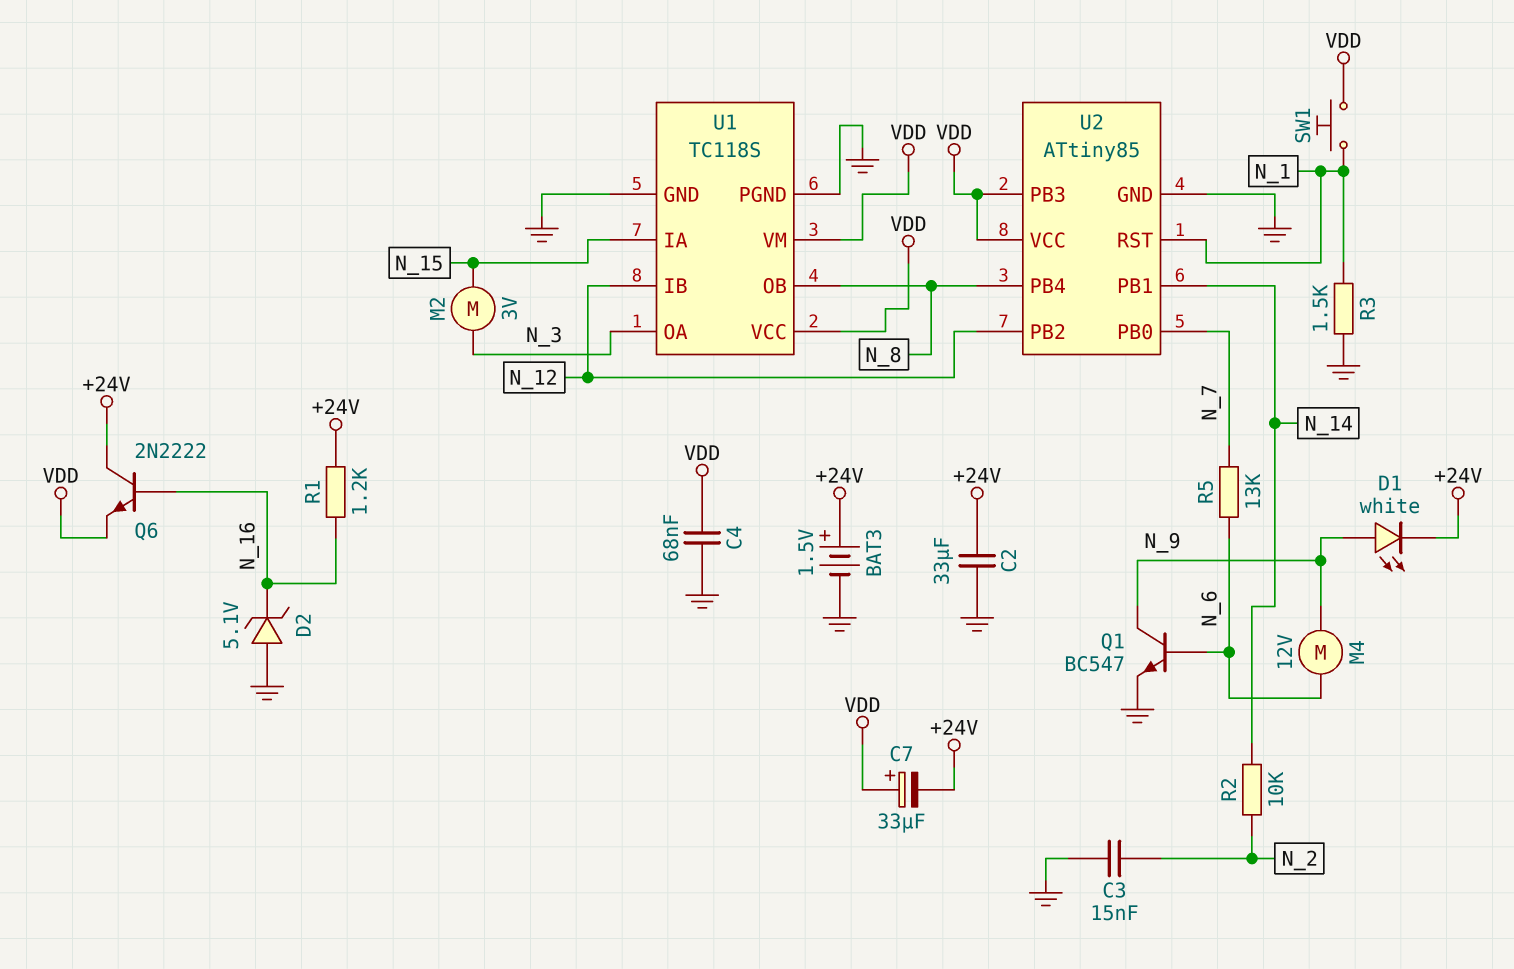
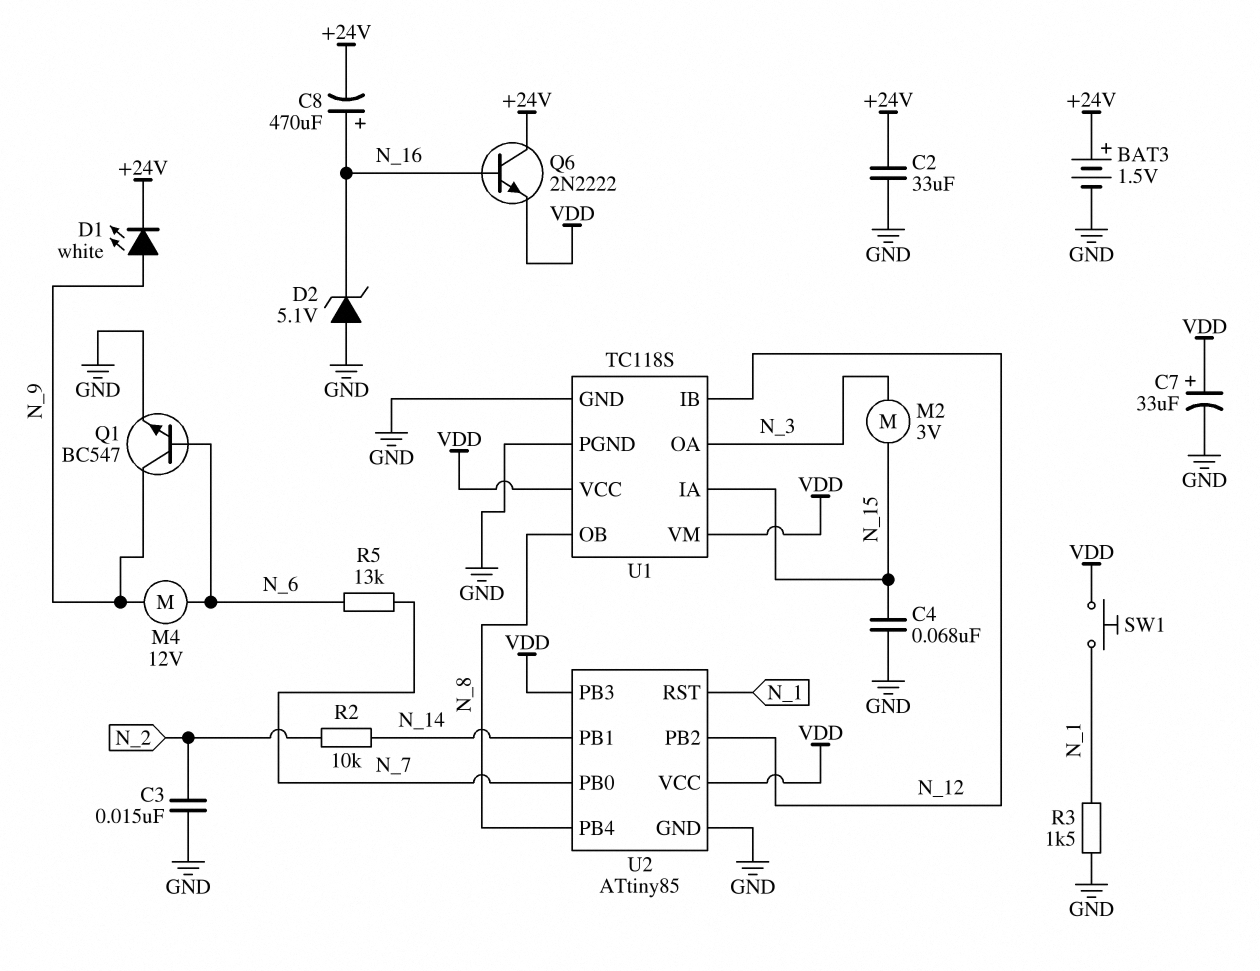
C4: 68nF (GND, VDD) -> 68nF (GND, N_15)
C7: 33uF (plus VDD, minus +24V) -> 33uF (plus VDD, minus GND)
C8: none -> 470uF (plus N_16, minus +24V)
R1: 1.2k (+24V, N_16) -> none

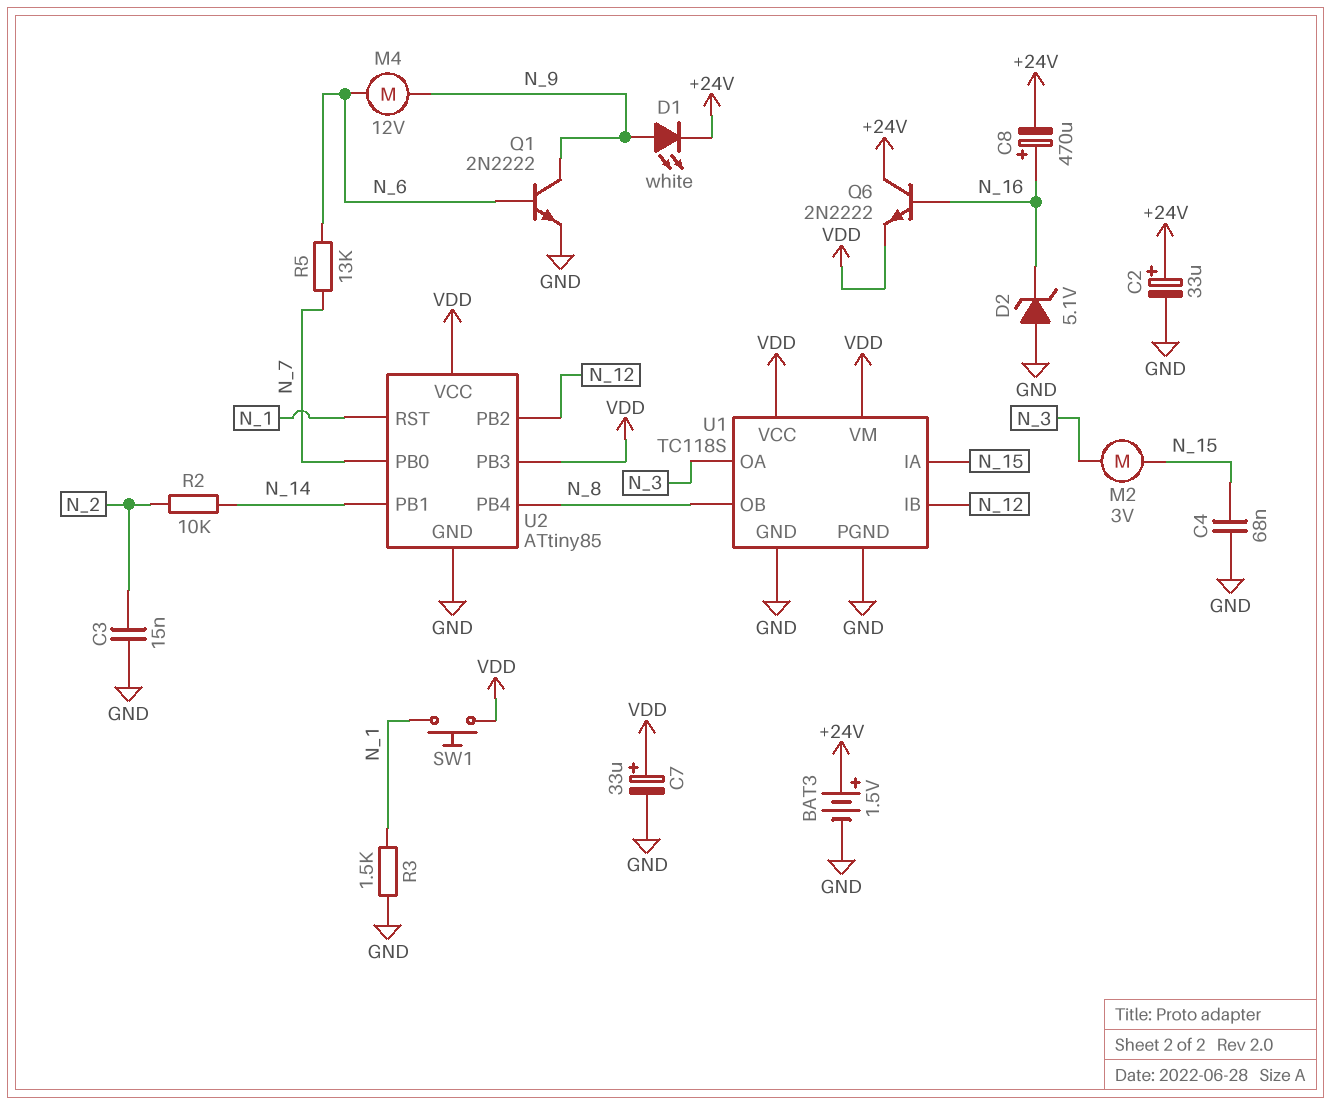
C2: 33uF (+24V, GND) -> 33uF (plus +24V, minus GND)
Q1: NPN BC547 (B N_6, C N_9, E GND) -> NPN 2N2222 (B N_6, C N_9, E GND)

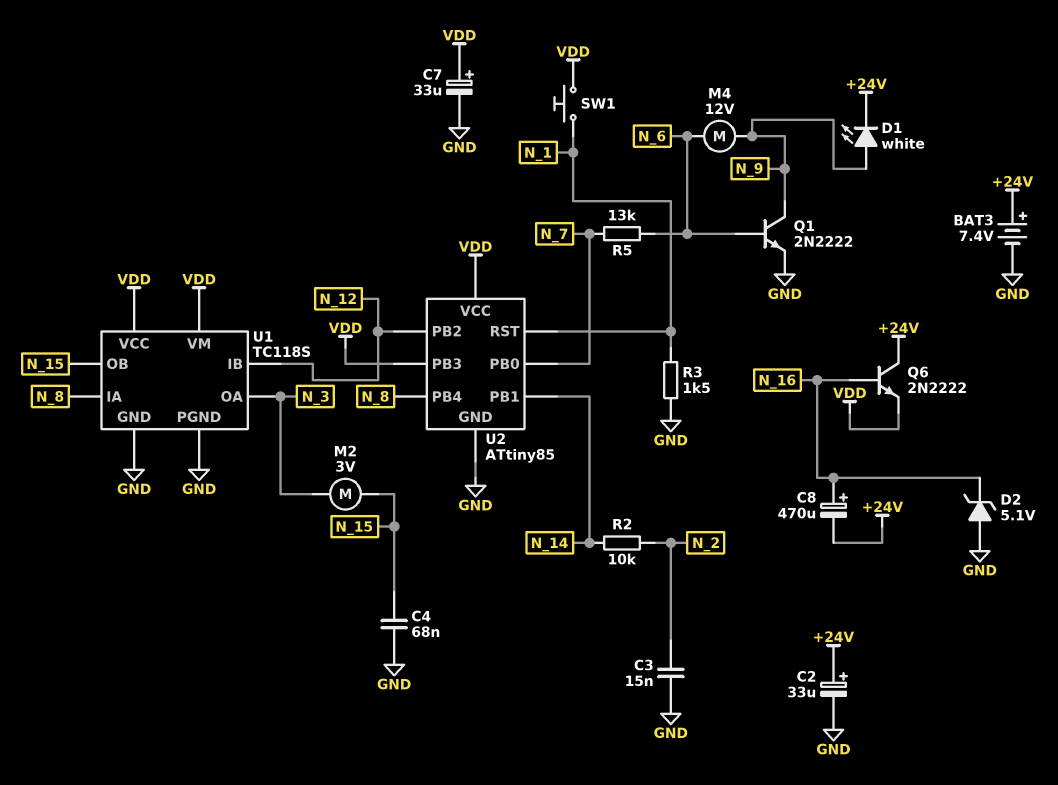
BAT3: 1.5V (plus +24V, minus GND) -> 7.4V (plus +24V, minus GND)
U1 pin IA: N_15 -> N_8
U1 pin OB: N_8 -> N_15

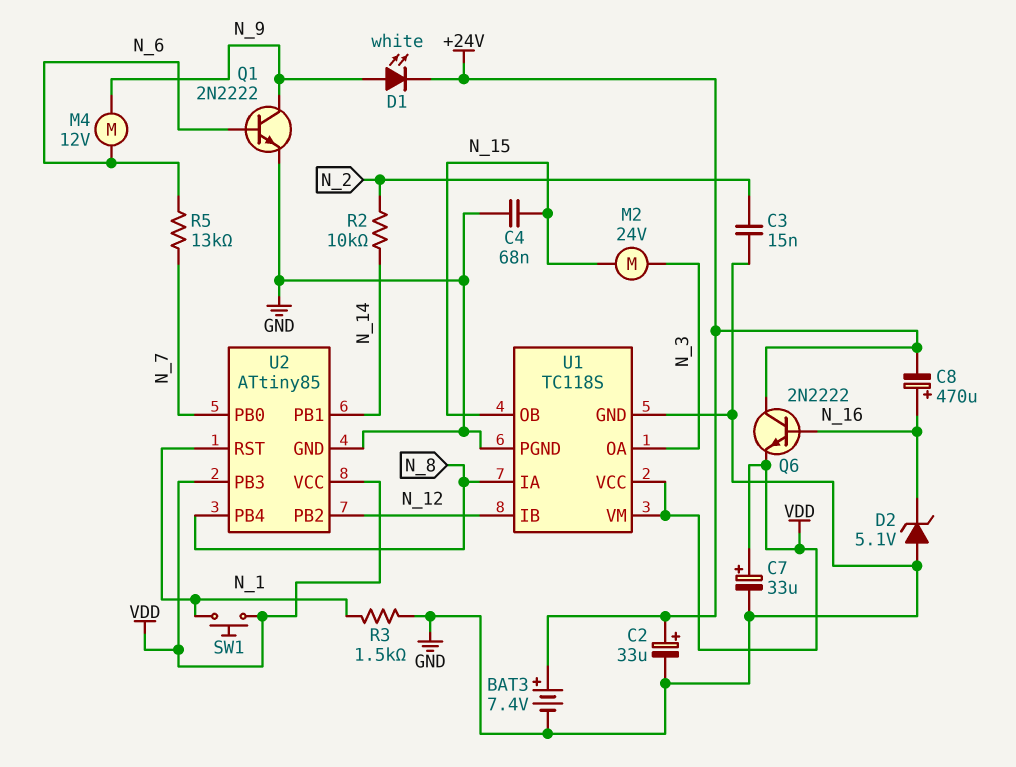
M2: motor 3V (N_3, N_15) -> motor 24V (N_3, N_15)

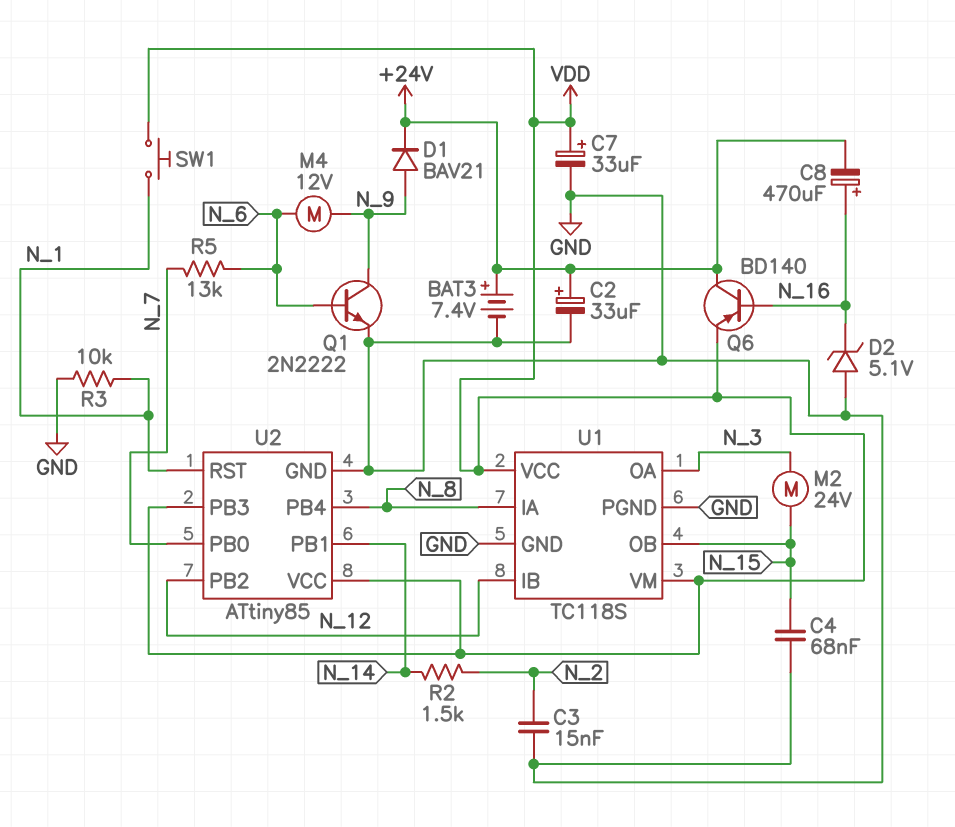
D1: LED white (A N_9, K +24V) -> diode BAV21 (A N_9, K +24V)
Q6: NPN 2N2222 (B N_16, C +24V, E VDD) -> PNP BD140 (B N_16, C +24V, E VDD)
R2: 10k (N_2, N_14) -> 1.5k (N_2, N_14)
R3: 1.5k (GND, N_1) -> 10k (GND, N_1)

